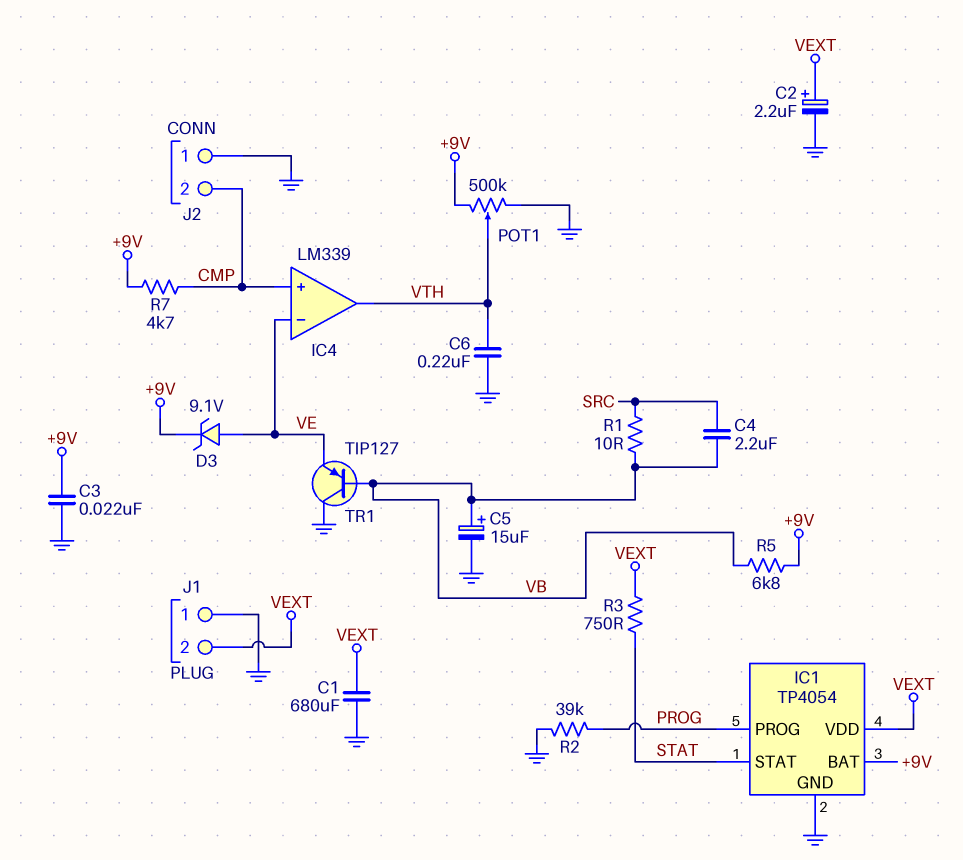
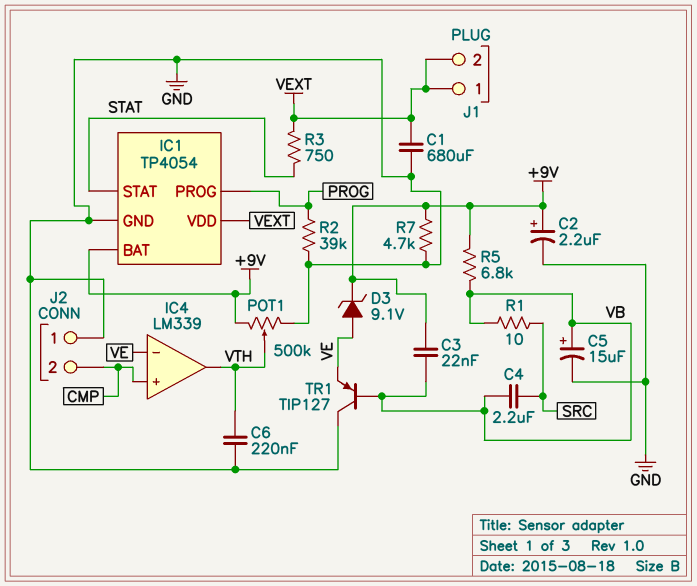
C2: 2.2uF (plus VEXT, minus GND) -> 2.2uF (plus +9V, minus GND)
C3: 22nF (+9V, GND) -> 22nF (+9V, VB)
J1 pin 1: GND -> VEXT
R7: 4.7k (+9V, CMP) -> 4.7k (+9V, GND)

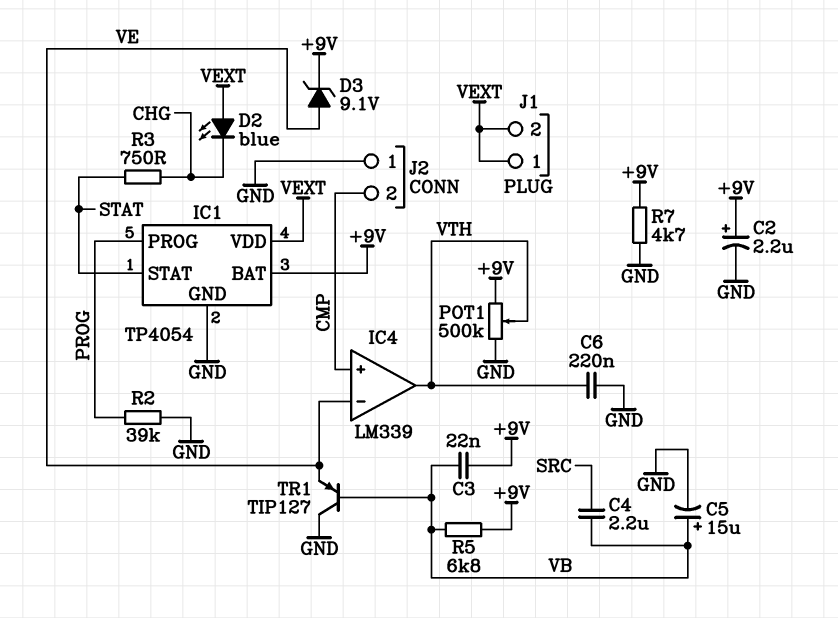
C1: 680uF (GND, VEXT) -> none
D2: none -> LED blue (A VEXT, K CHG)
R1: 10 (SRC, VB) -> none
R3: 750 (STAT, VEXT) -> 750 (CHG, STAT)

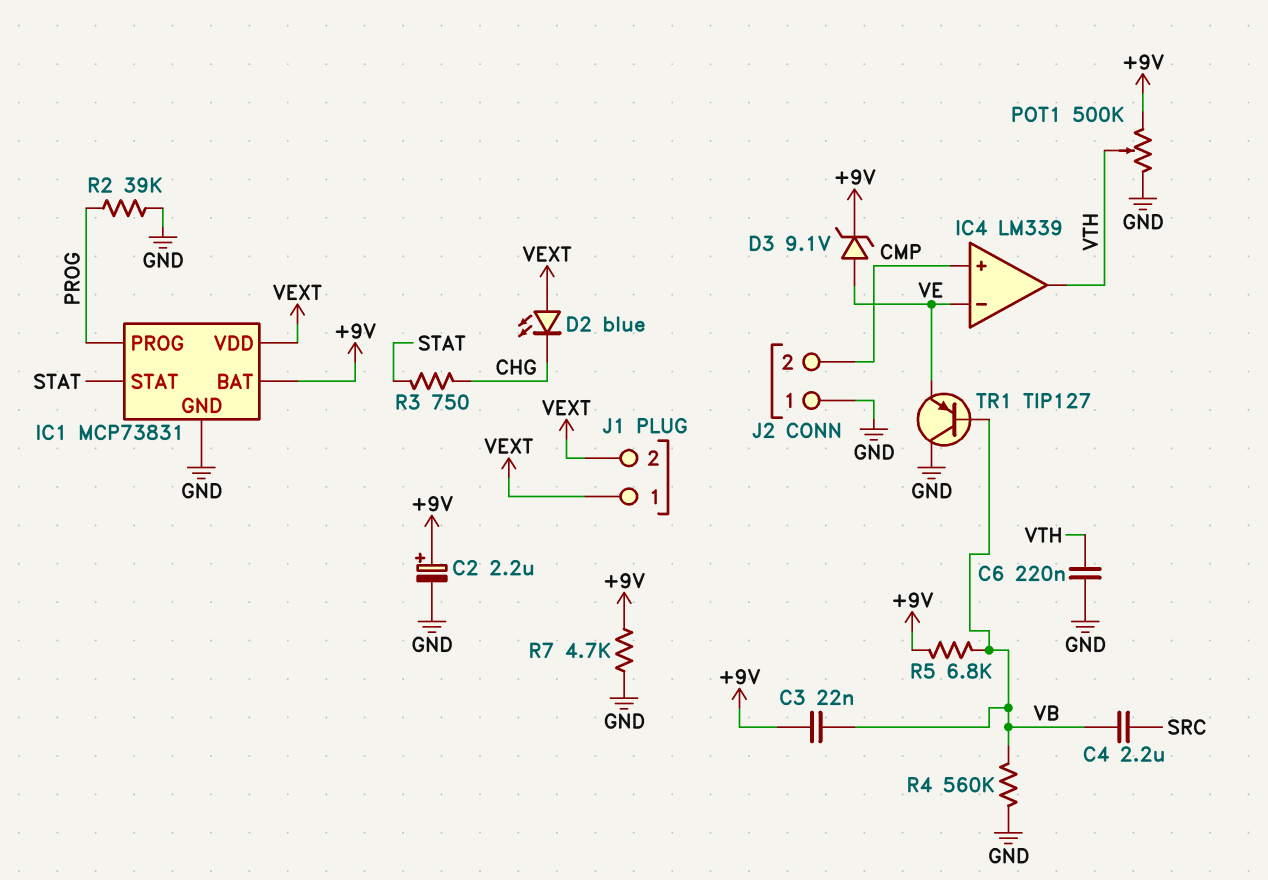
C5: 15uF (plus VB, minus GND) -> none
IC1: TP4054 -> MCP73831
R4: none -> 560k (GND, VB)

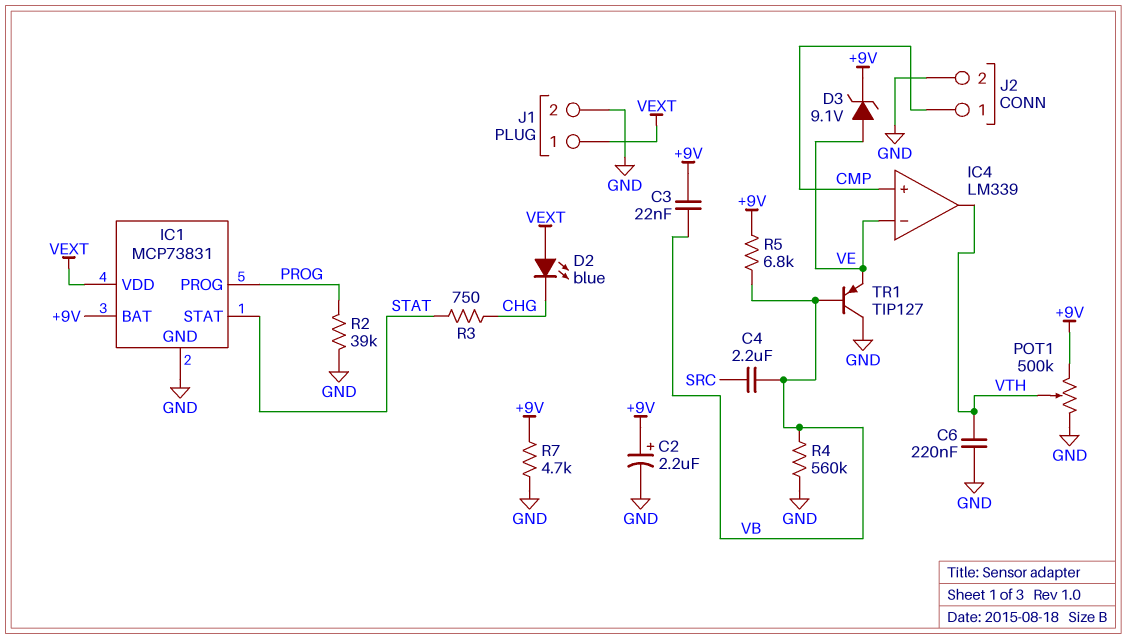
J1 pin 2: VEXT -> GND
J2 pin 1: GND -> CMP
J2 pin 2: CMP -> GND

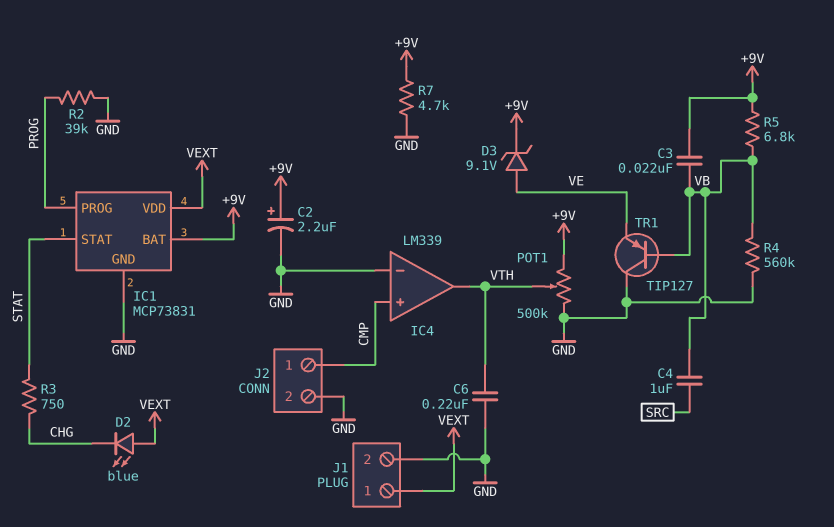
C4: 2.2uF (SRC, VB) -> 1uF (SRC, VB)
IC4 pin in-: VE -> GND

